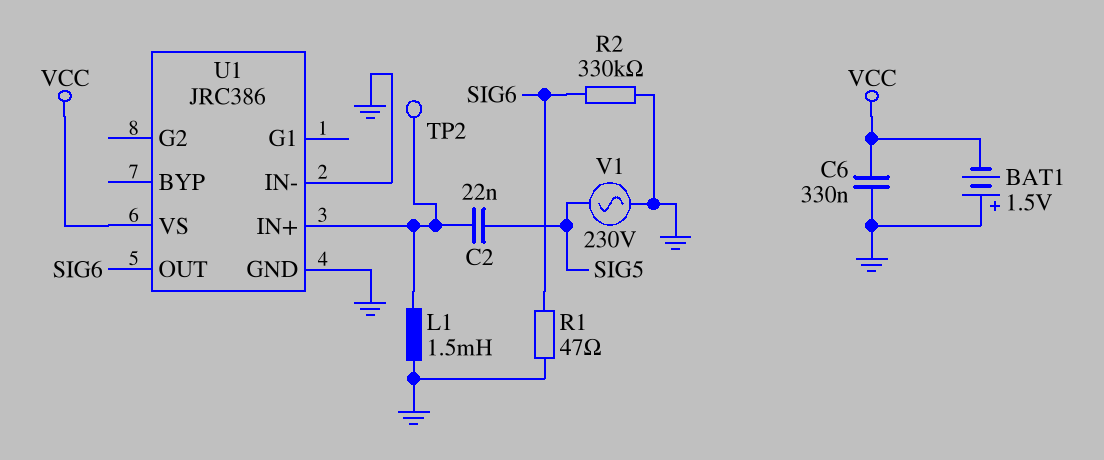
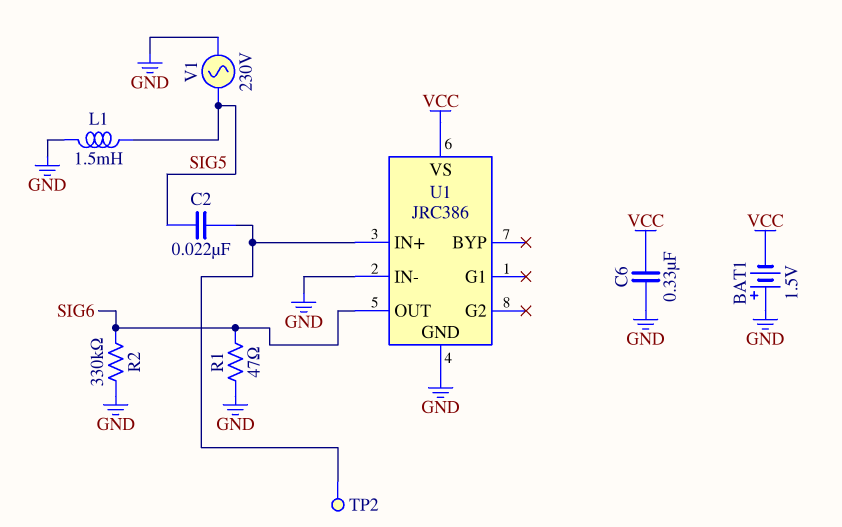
L1: 1.5mH (GND, U1/IN+) -> 1.5mH (GND, SIG5)

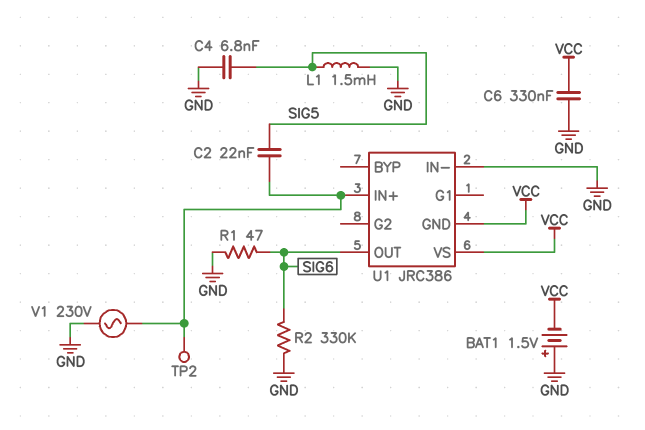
C4: none -> 6.8nF (GND, SIG5)
U1 pin GND: GND -> VCC
V1: AC 230V (GND, SIG5) -> AC 230V (GND, U1/IN+)

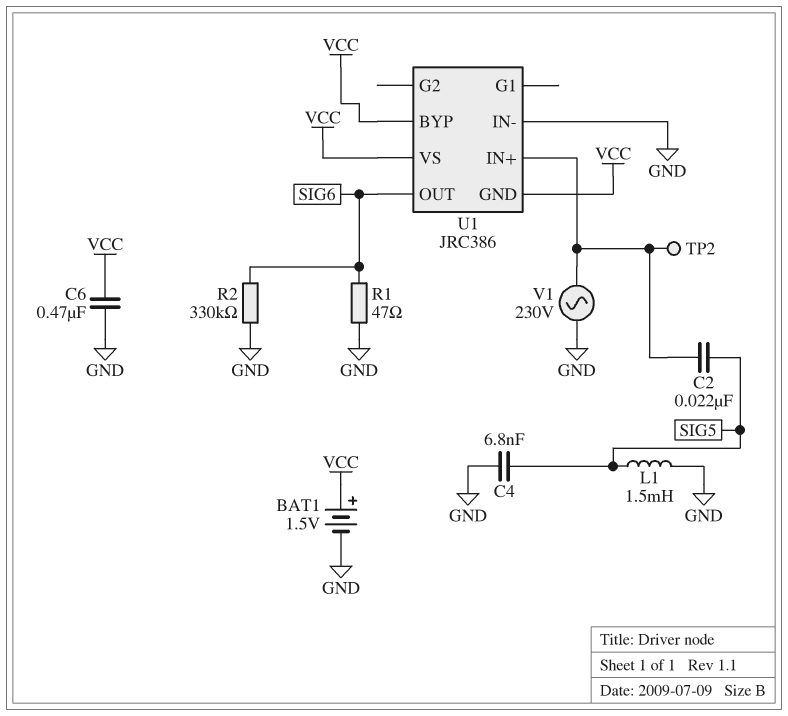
BAT1: 1.5V (plus GND, minus VCC) -> 1.5V (plus VCC, minus GND)
C6: 330nF (GND, VCC) -> 470nF (GND, VCC)
U1 pin BYP: none -> VCC

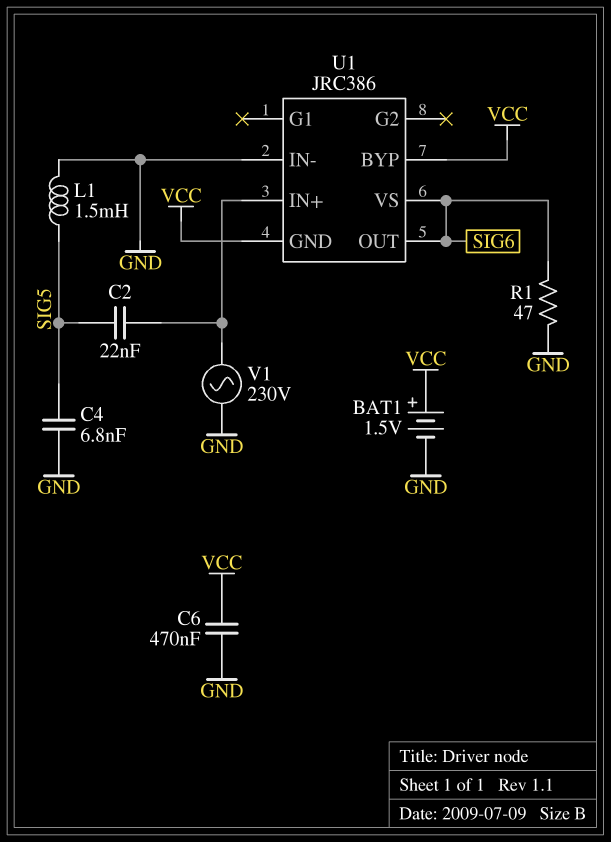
R2: 330k (GND, SIG6) -> none
TP2: test point (U1/IN+) -> none
U1 pin VS: VCC -> SIG6

